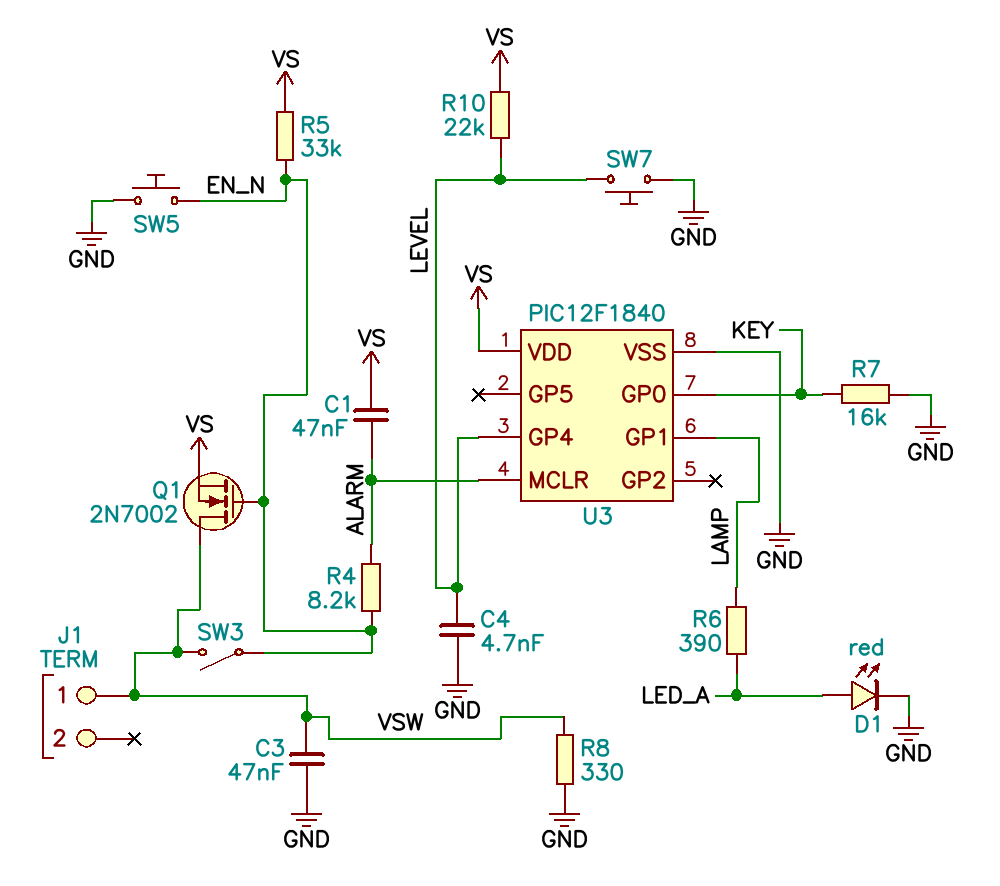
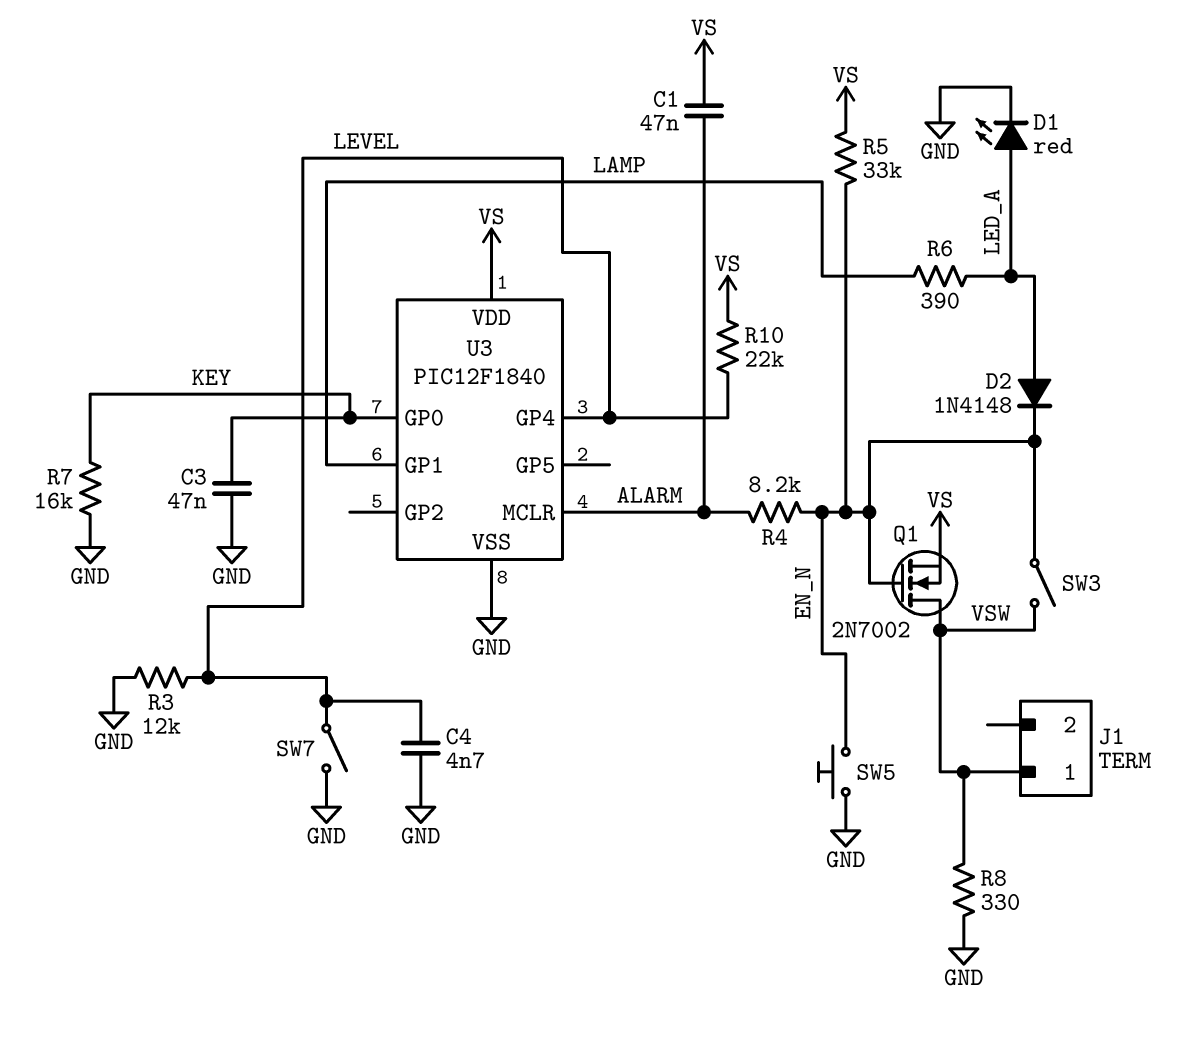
C3: 47nF (GND, VSW) -> 47nF (GND, KEY)
D2: none -> diode 1N4148 (A LED_A, K EN_N)
R3: none -> 12k (GND, LEVEL)
SW7: button (GND, LEVEL) -> switch (GND, LEVEL)

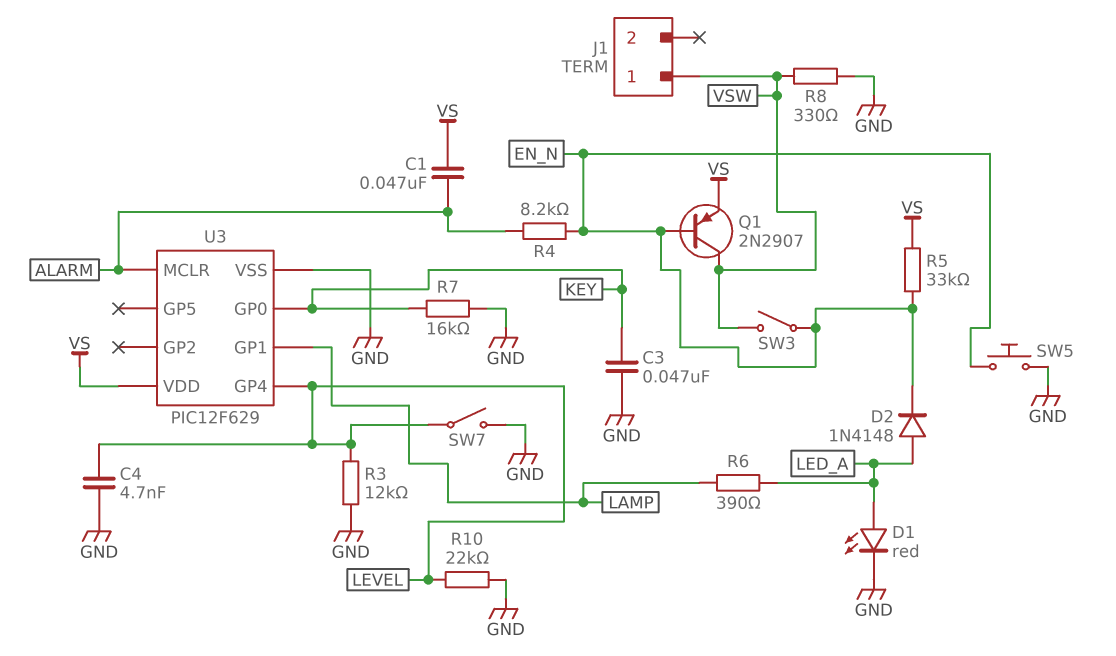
Q1: NMOS 2N7002 (G EN_N, D VSW, S VS) -> PNP 2N2907 (B EN_N, C VSW, E VS)
R10: 22k (LEVEL, VS) -> 22k (GND, LEVEL)
U3: PIC12F1840 -> PIC12F629

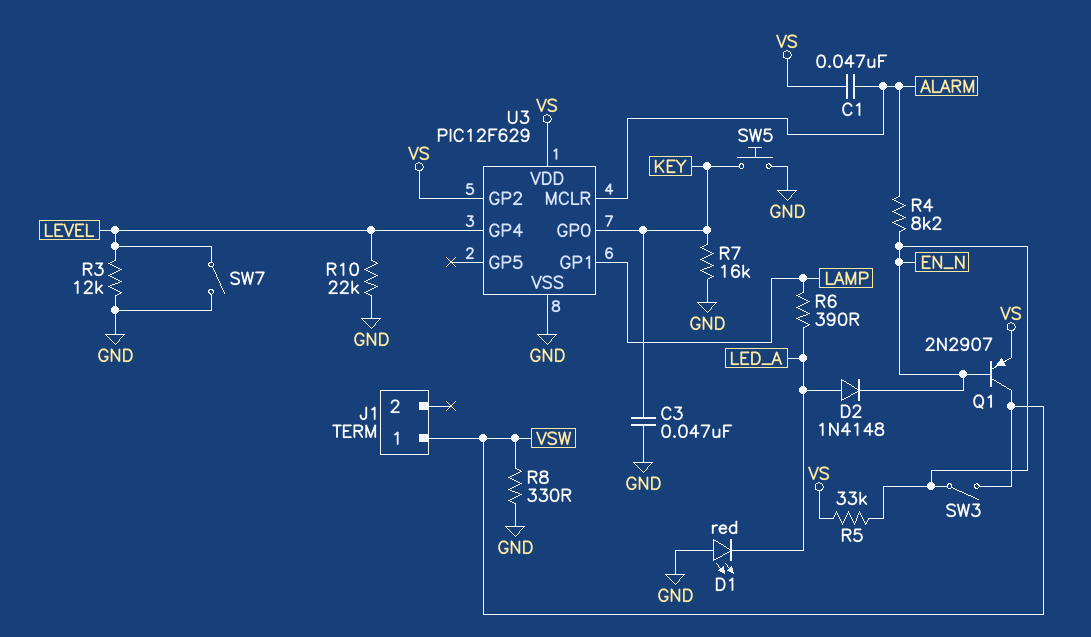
C4: 4.7nF (GND, LEVEL) -> none
D1: LED red (A LED_A, K GND) -> LED red (A GND, K LED_A)
SW5: button (EN_N, GND) -> button (GND, KEY)
U3 pin GP2: none -> VS

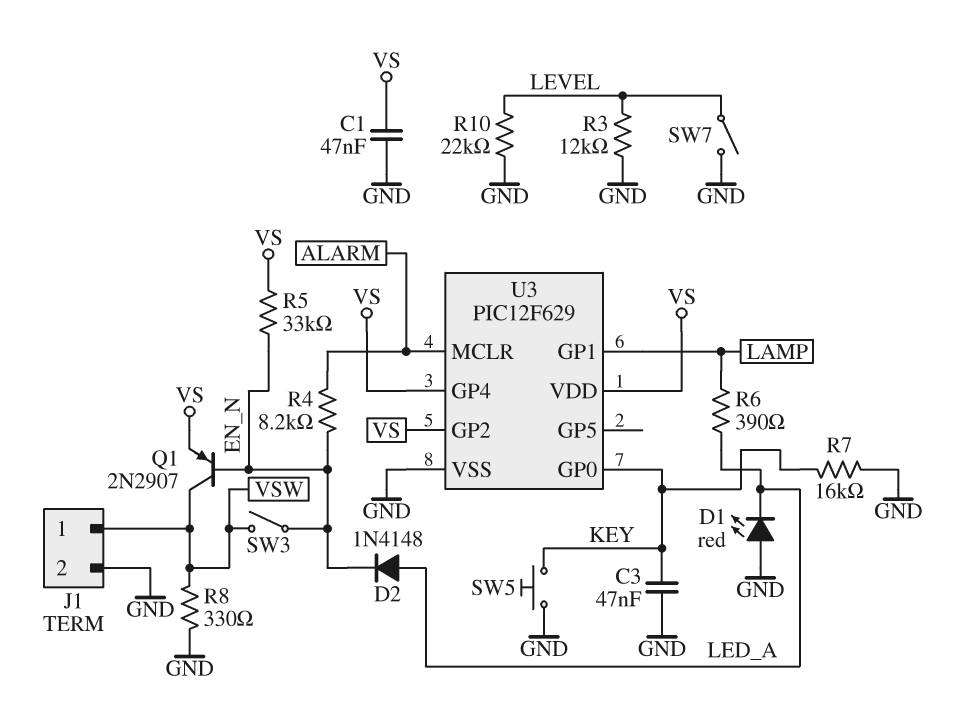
C1: 47nF (ALARM, VS) -> 47nF (GND, VS)
J1 pin 2: none -> GND
U3 pin GP4: LEVEL -> VS

